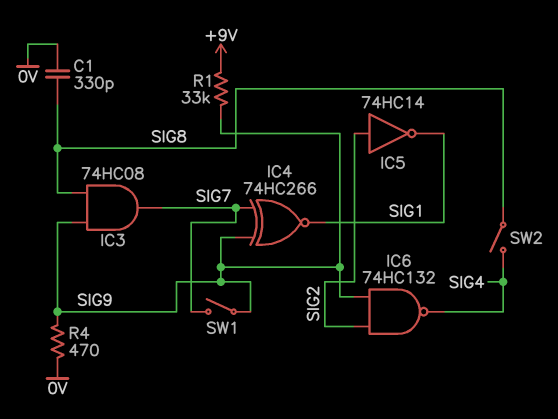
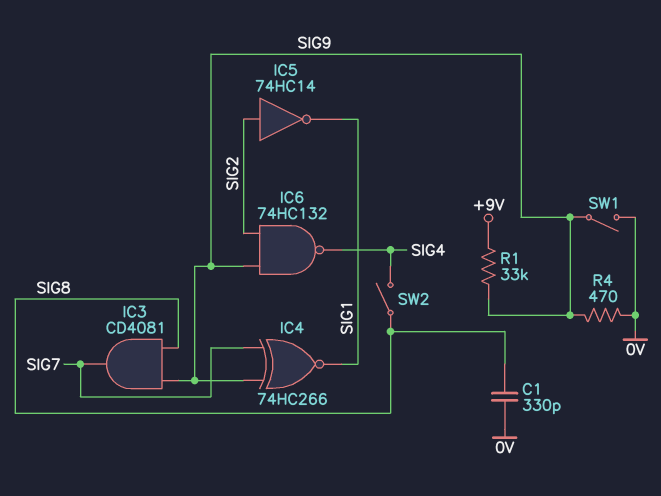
IC3: AND 74HC08 (in SIG8, in SIG9, out SIG7) -> AND CD4081 (in SIG8, in SIG9, out SIG7)
SW1: switch (SIG7, SIG9) -> switch (0V, SIG9)

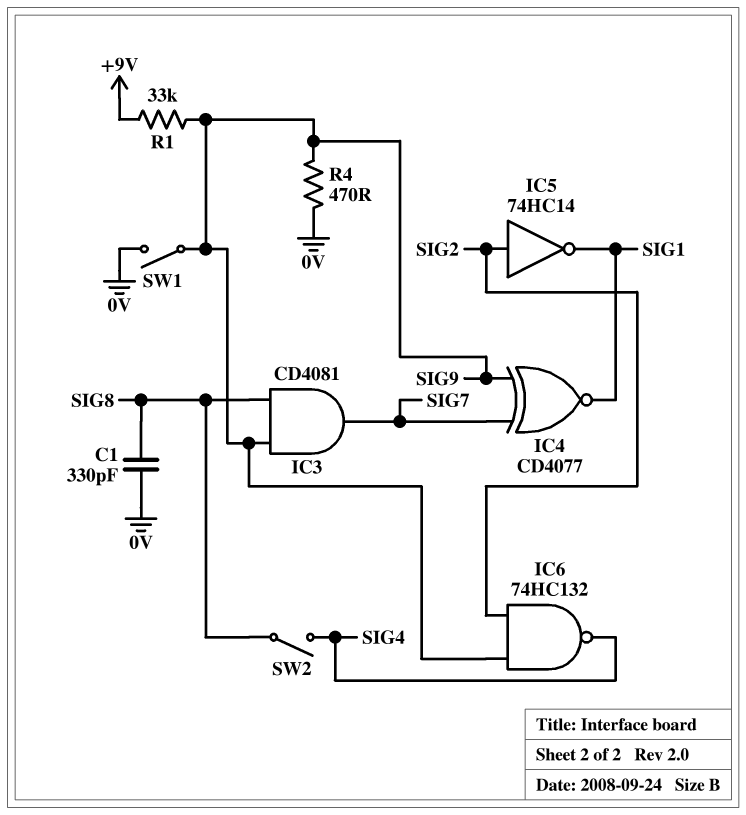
IC4: XNOR 74HC266 (in SIG7, in SIG9, out SIG1) -> XNOR CD4077 (in SIG7, in SIG9, out SIG1)

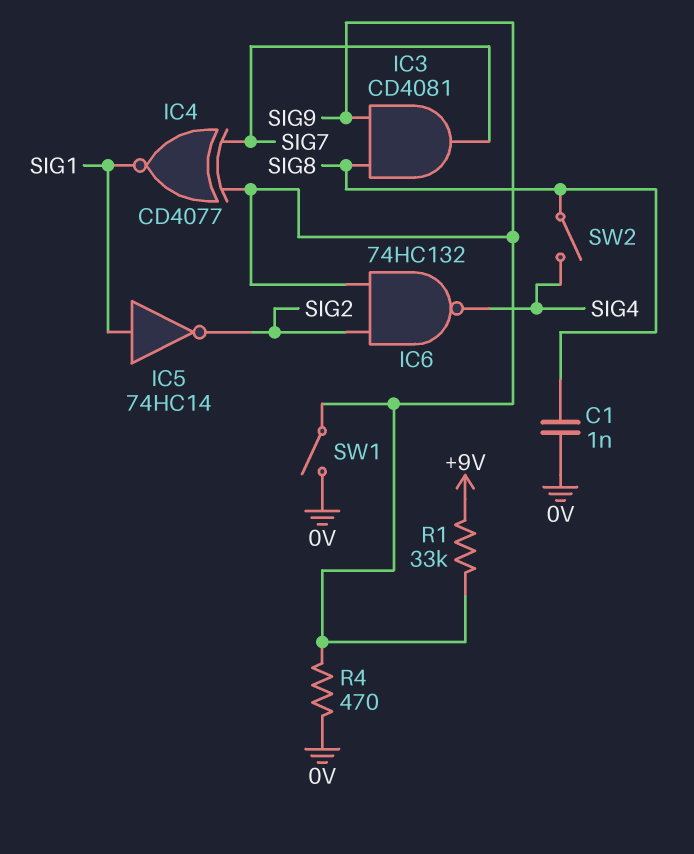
C1: 330pF (0V, SIG8) -> 1nF (0V, SIG8)
IC5: NOT 74HC14 (in SIG2, out SIG1) -> NOT 74HC14 (in SIG1, out SIG2)

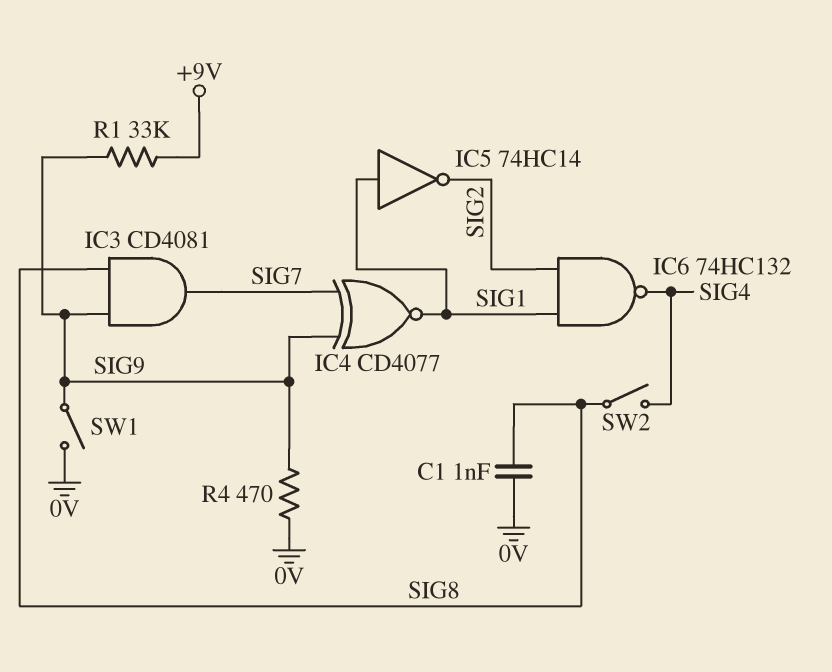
IC6: NAND 74HC132 (in SIG2, in SIG9, out SIG4) -> NAND 74HC132 (in SIG1, in SIG2, out SIG4)

